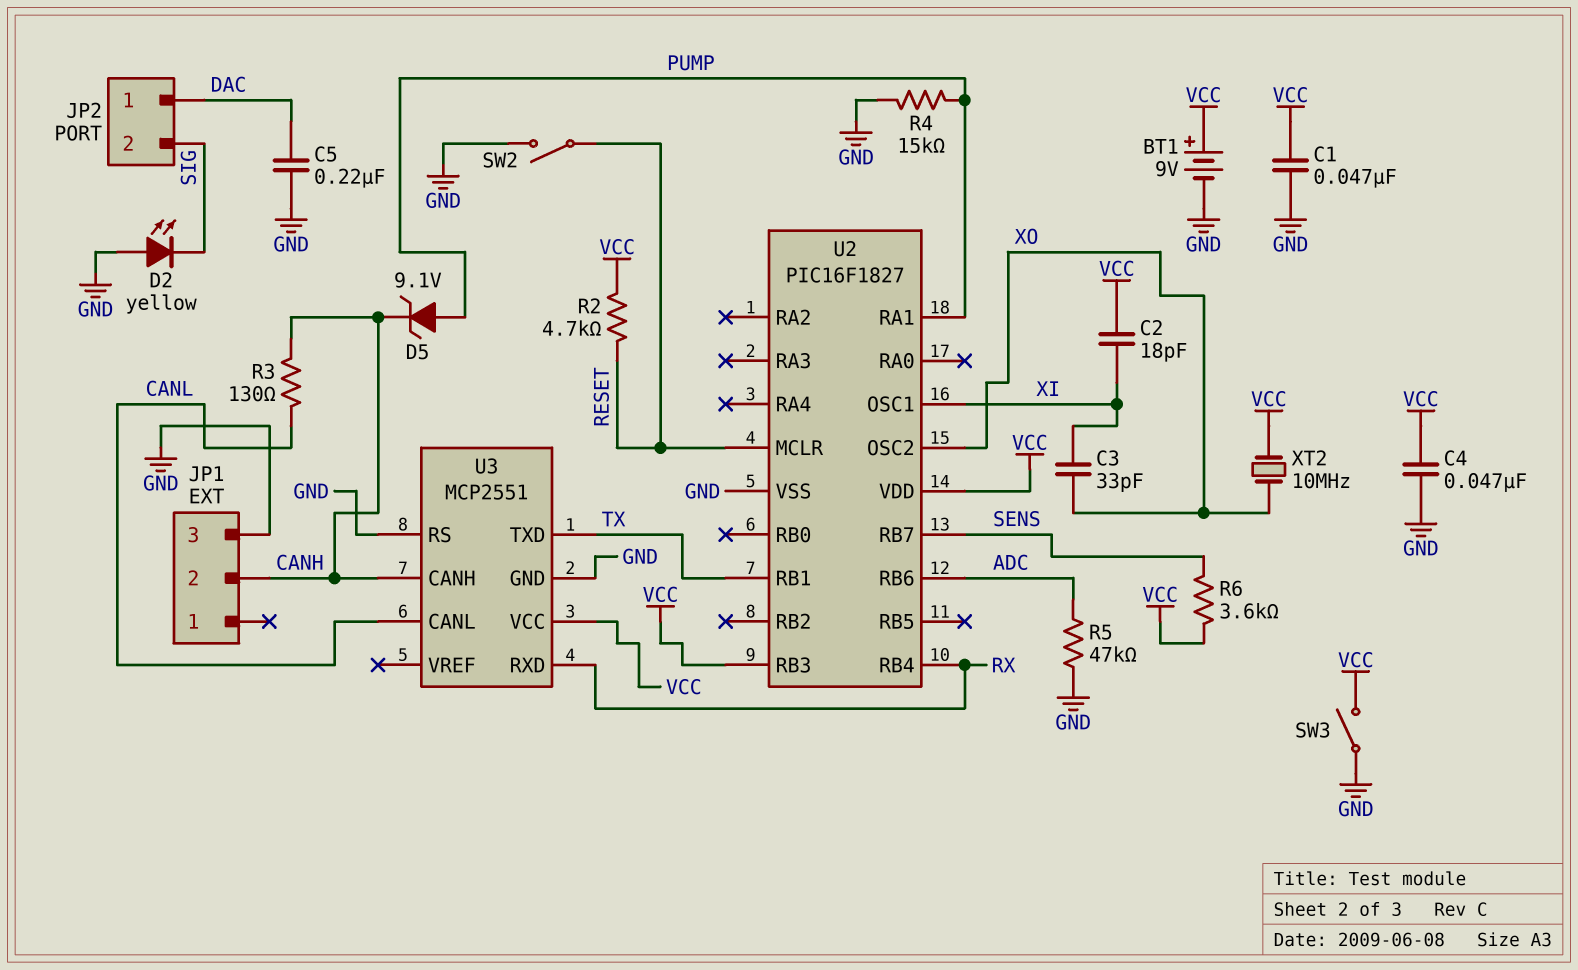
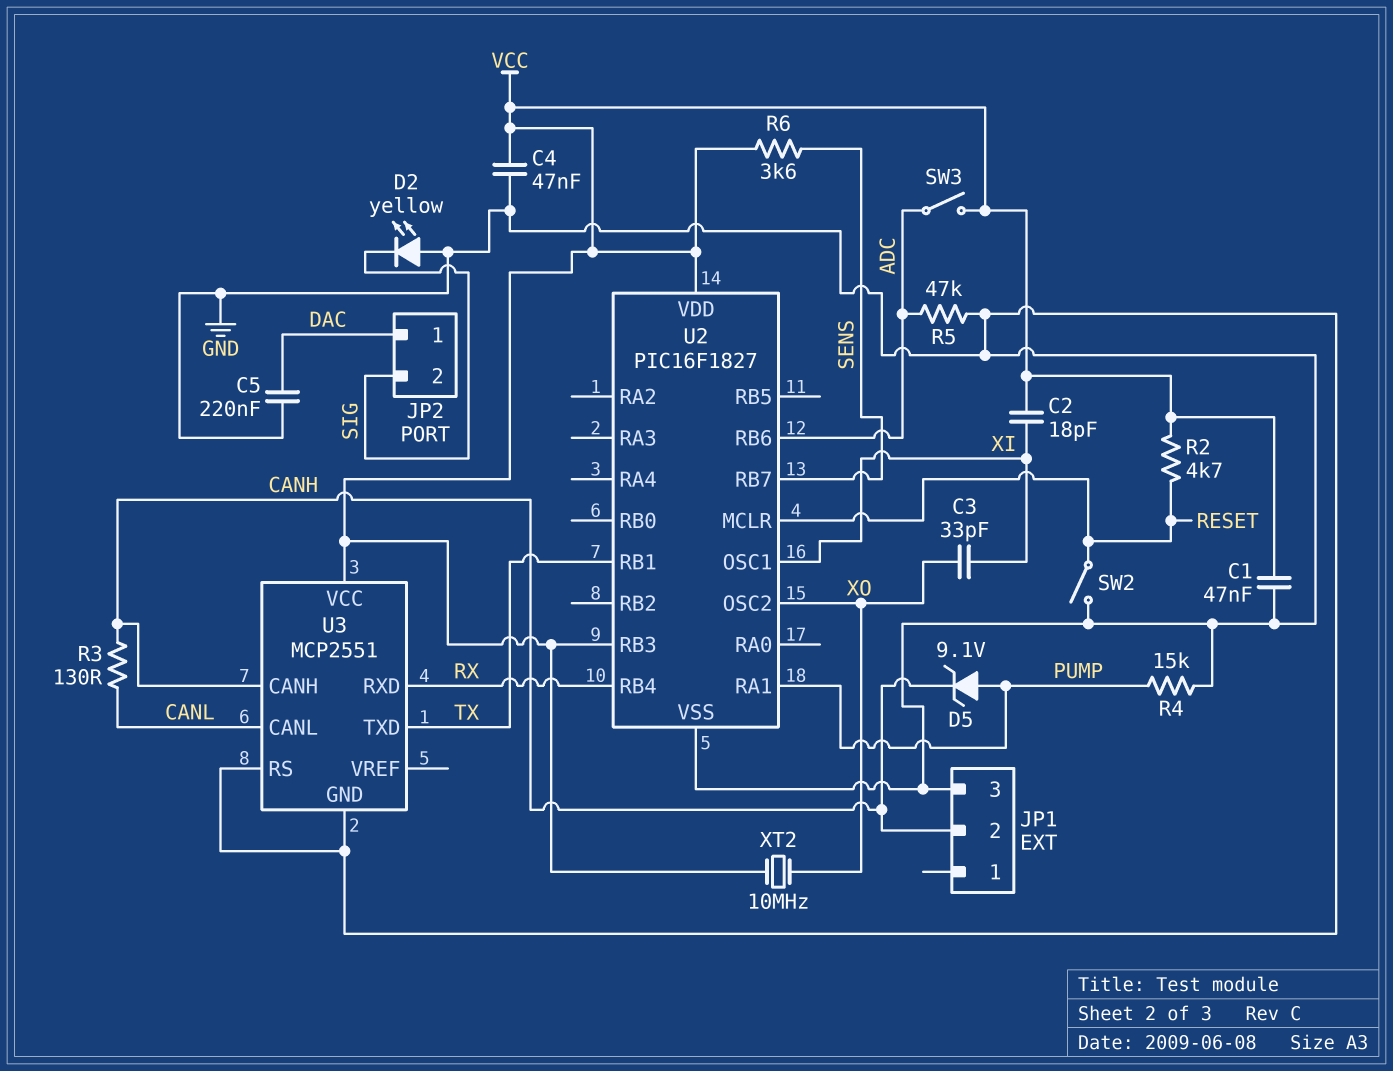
BT1: 9V (plus VCC, minus GND) -> none
SW3: switch (GND, VCC) -> switch (ADC, VCC)

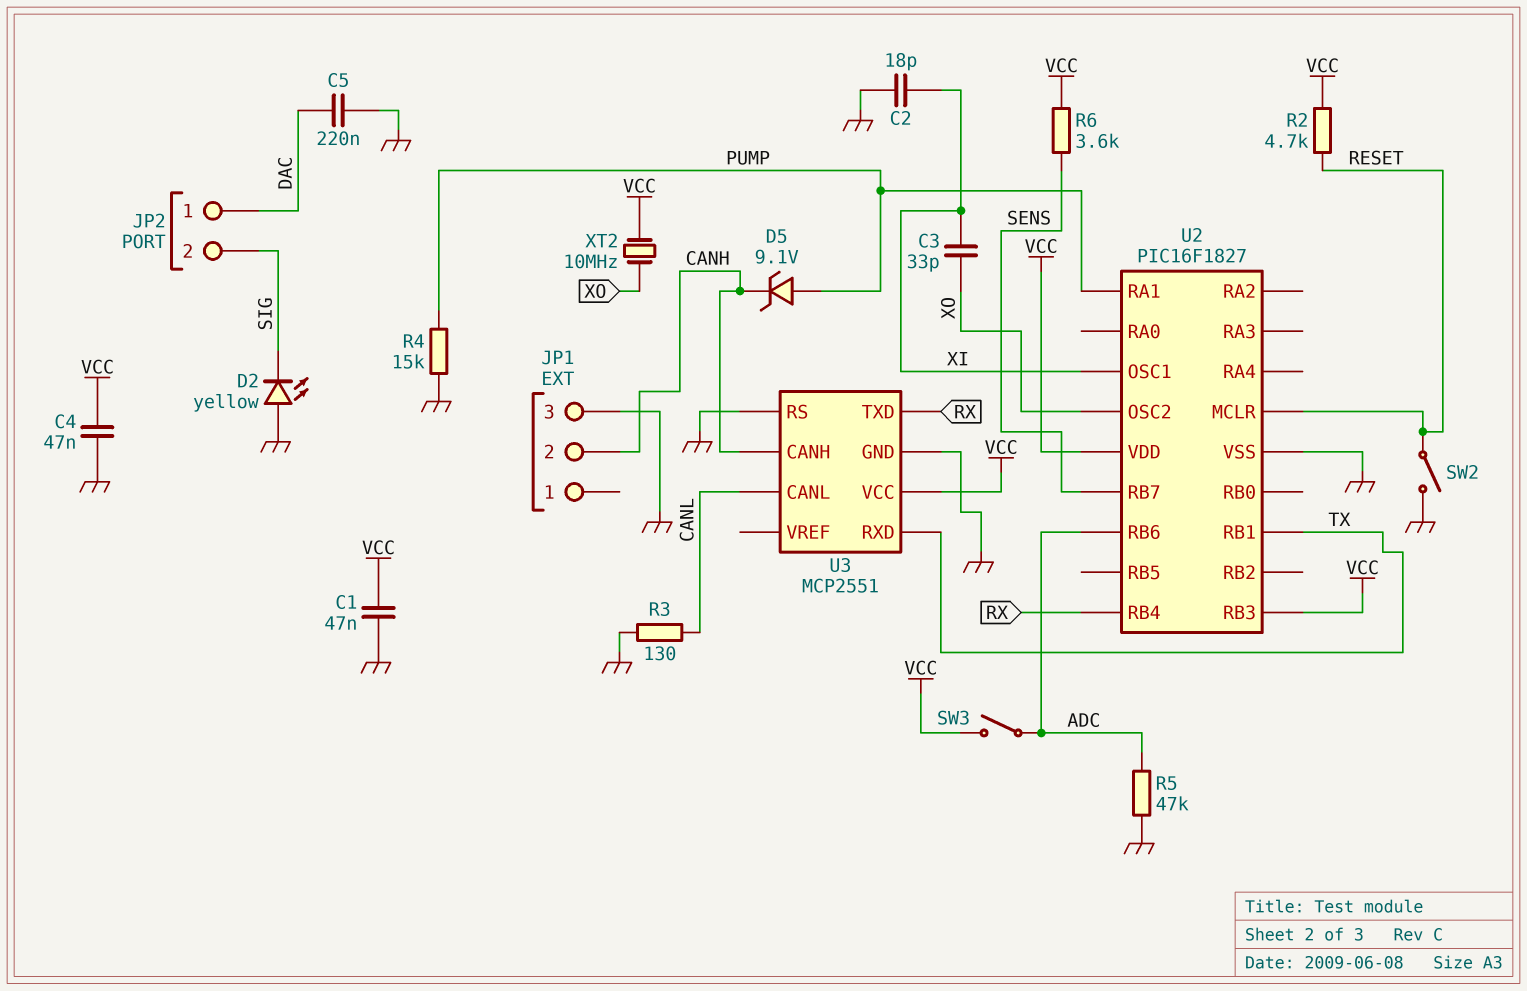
C2: 18pF (VCC, XI) -> 18pF (GND, XI)
R3: 130 (CANH, CANL) -> 130 (CANL, GND)
U3 pin RXD: RX -> TX
U3 pin TXD: TX -> RX

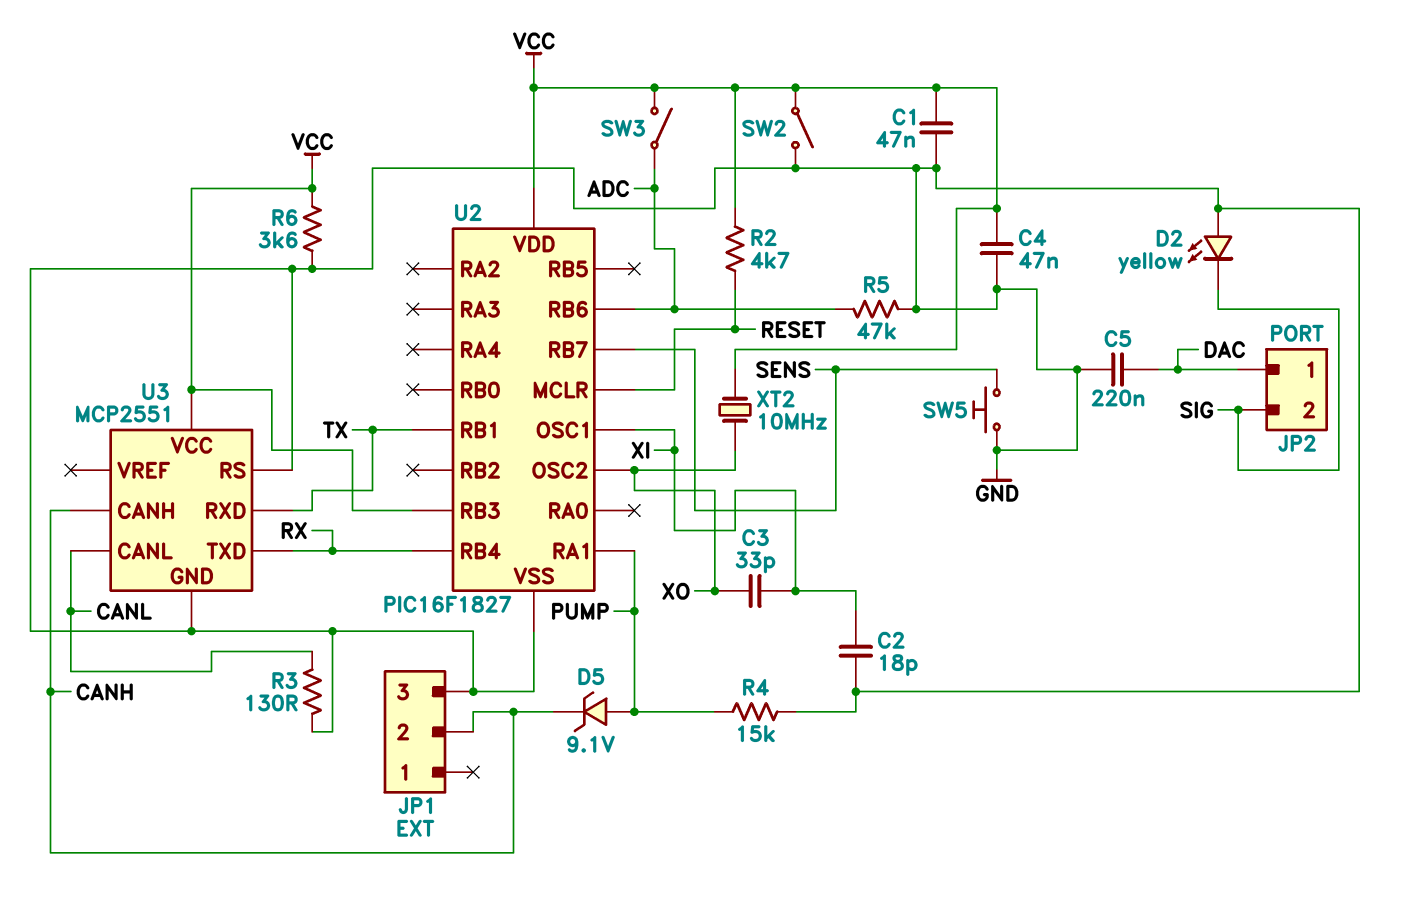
R6: 3.6k (SENS, VCC) -> 3.6k (GND, VCC)
SW2: switch (GND, RESET) -> switch (GND, VCC)
SW5: none -> button (GND, SENS)

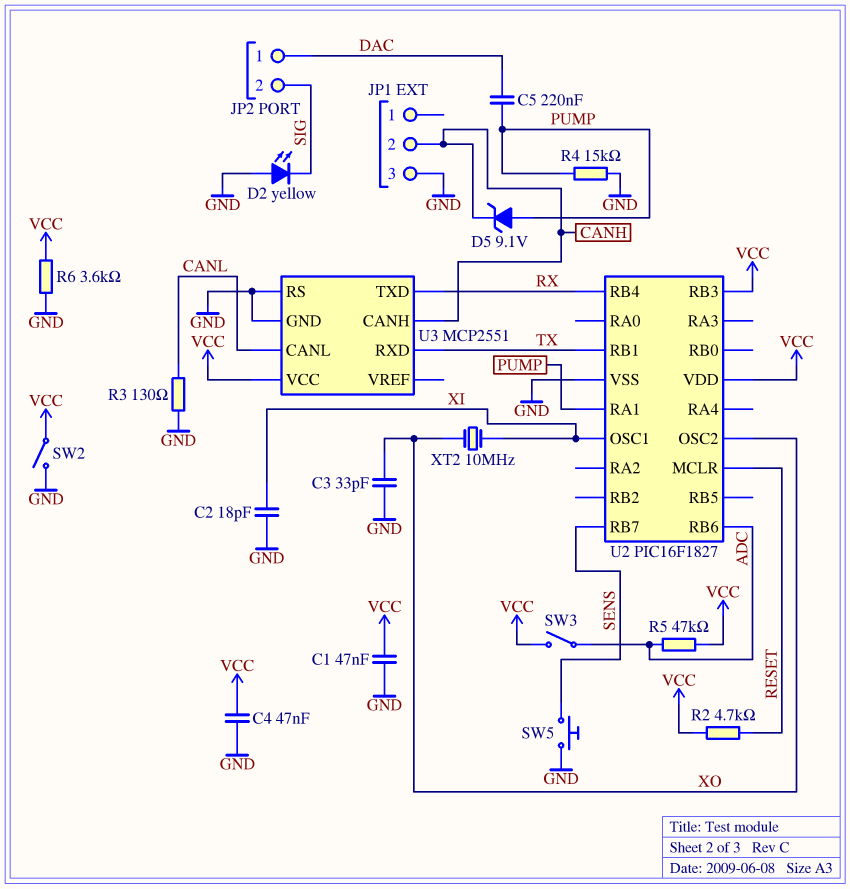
C3: 33pF (XI, XO) -> 33pF (GND, XO)
C5: 220nF (DAC, GND) -> 220nF (DAC, PUMP)
R5: 47k (ADC, GND) -> 47k (ADC, VCC)
XT2: 10MHz (VCC, XO) -> 10MHz (XI, XO)

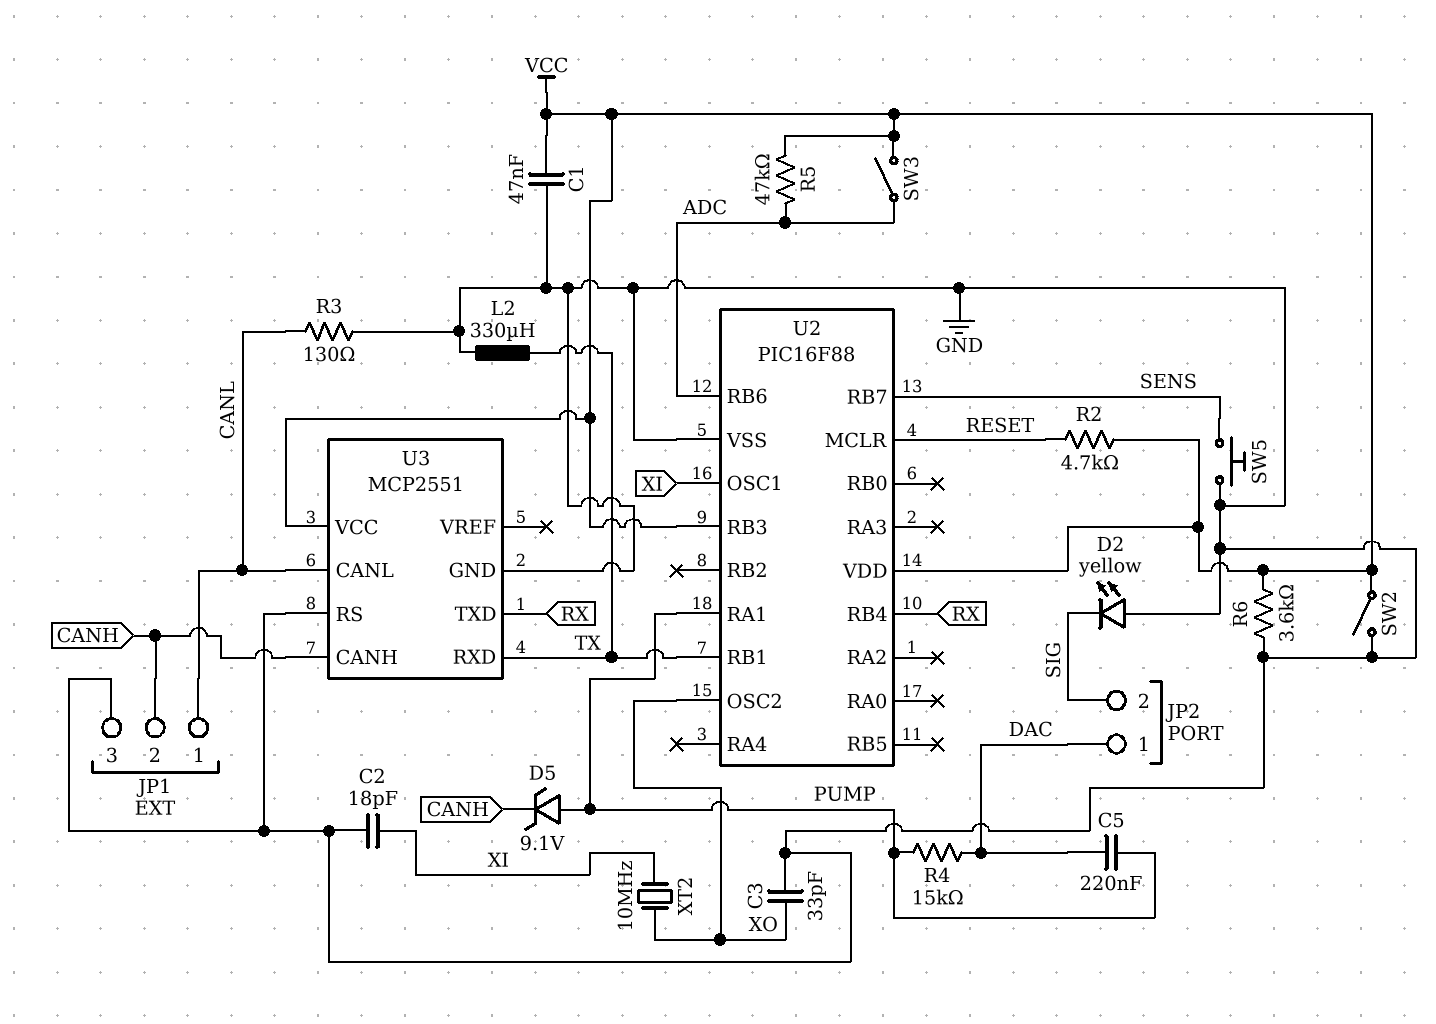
C4: 47nF (GND, VCC) -> none
JP1 pin 1: none -> CANL
L2: none -> 330uH (GND, TX)
R4: 15k (GND, PUMP) -> 15k (DAC, PUMP)
U2: PIC16F1827 -> PIC16F88

